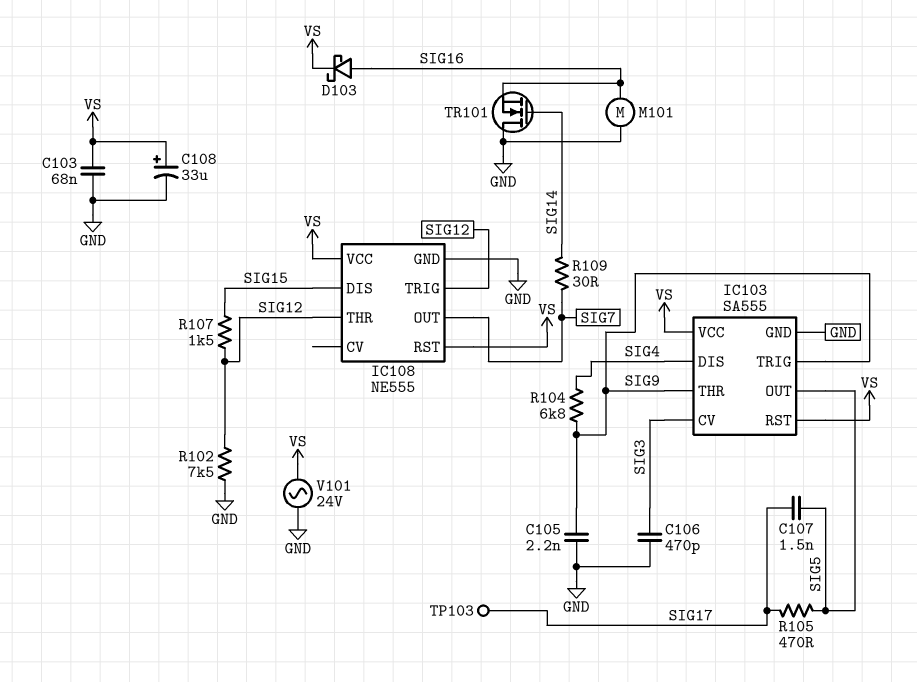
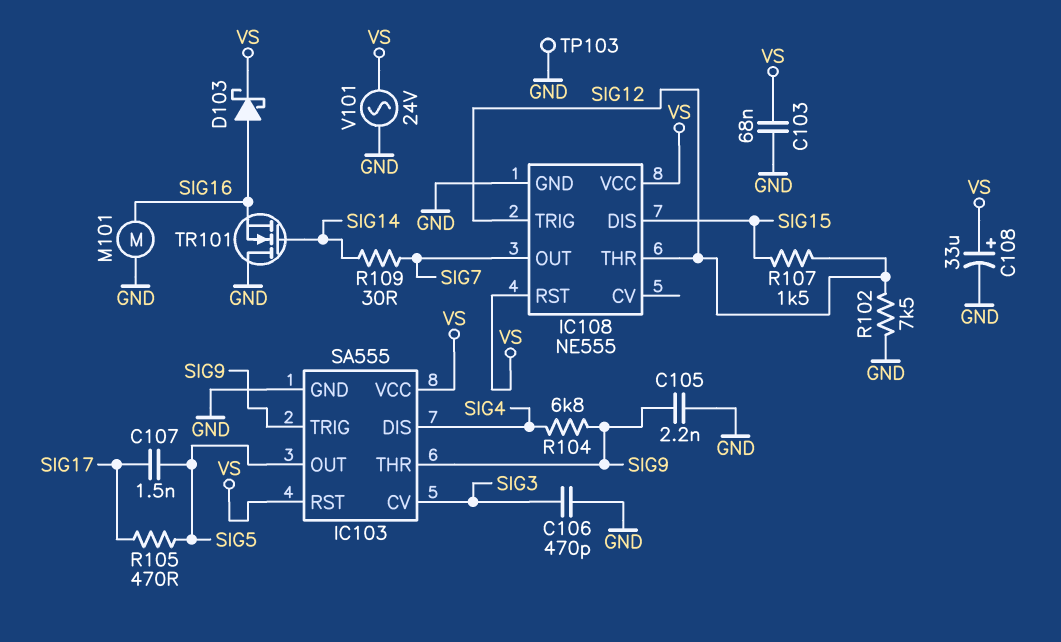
TP103: test point (SIG17) -> test point (GND)

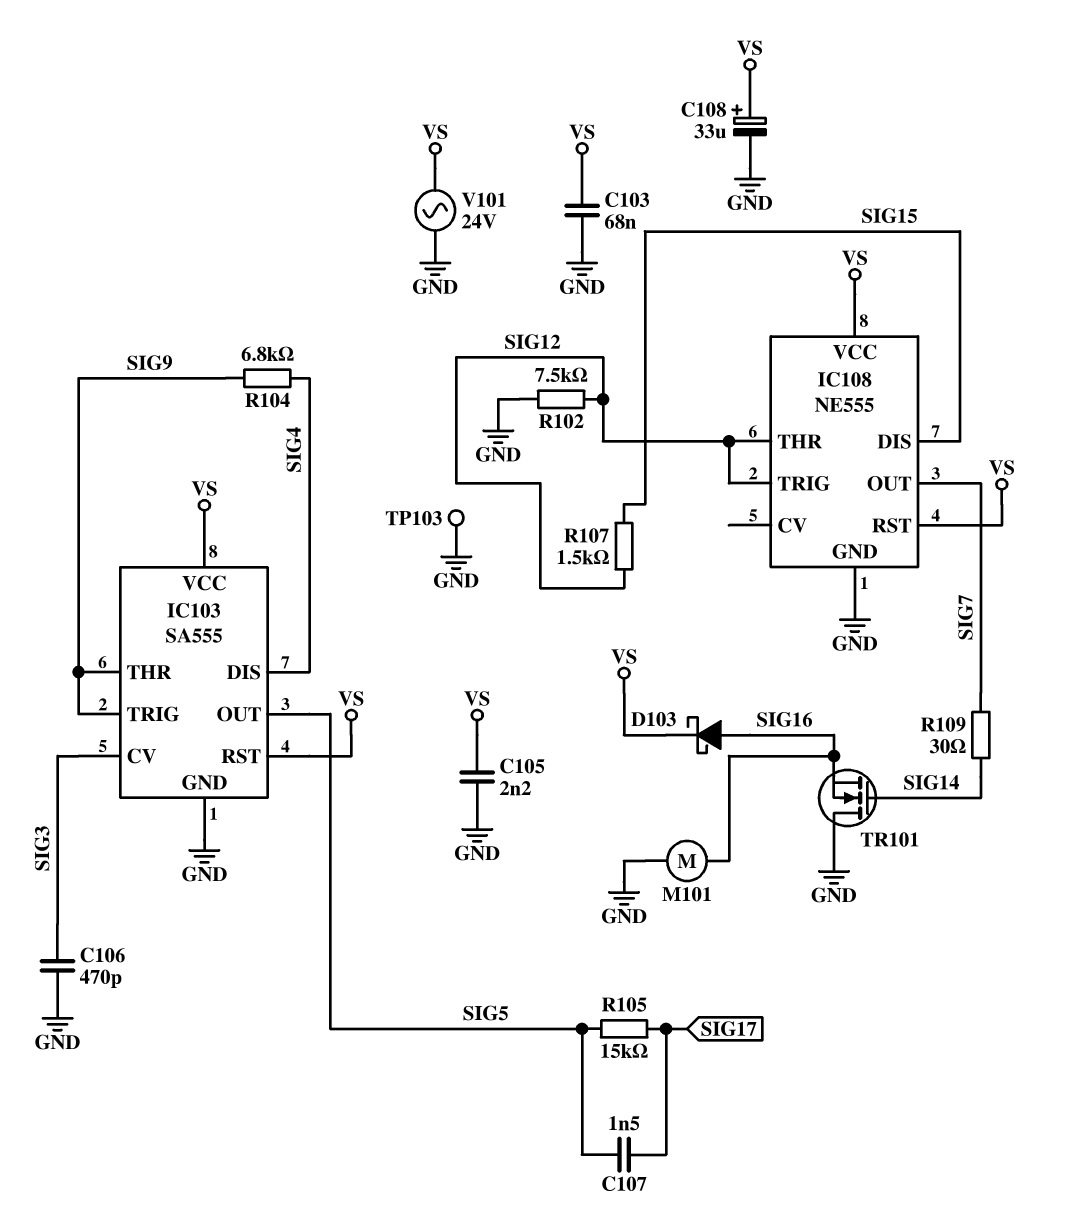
C105: 2.2nF (GND, SIG9) -> 2.2nF (GND, VS)
R105: 470 (SIG5, SIG17) -> 15k (SIG5, SIG17)

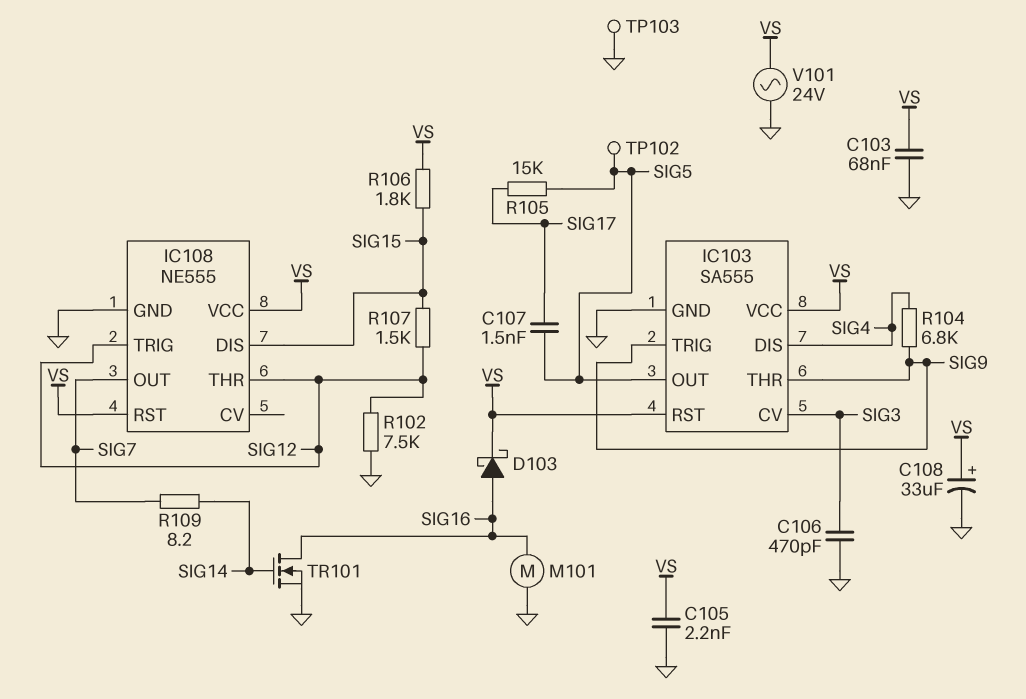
R106: none -> 1.8k (SIG15, VS)
R109: 30 (SIG7, SIG14) -> 8.2 (SIG7, SIG14)
TP102: none -> test point (SIG5)
TR101: NMOS (G SIG14, D GND, S SIG16) -> NMOS (G SIG14, D SIG16, S GND)

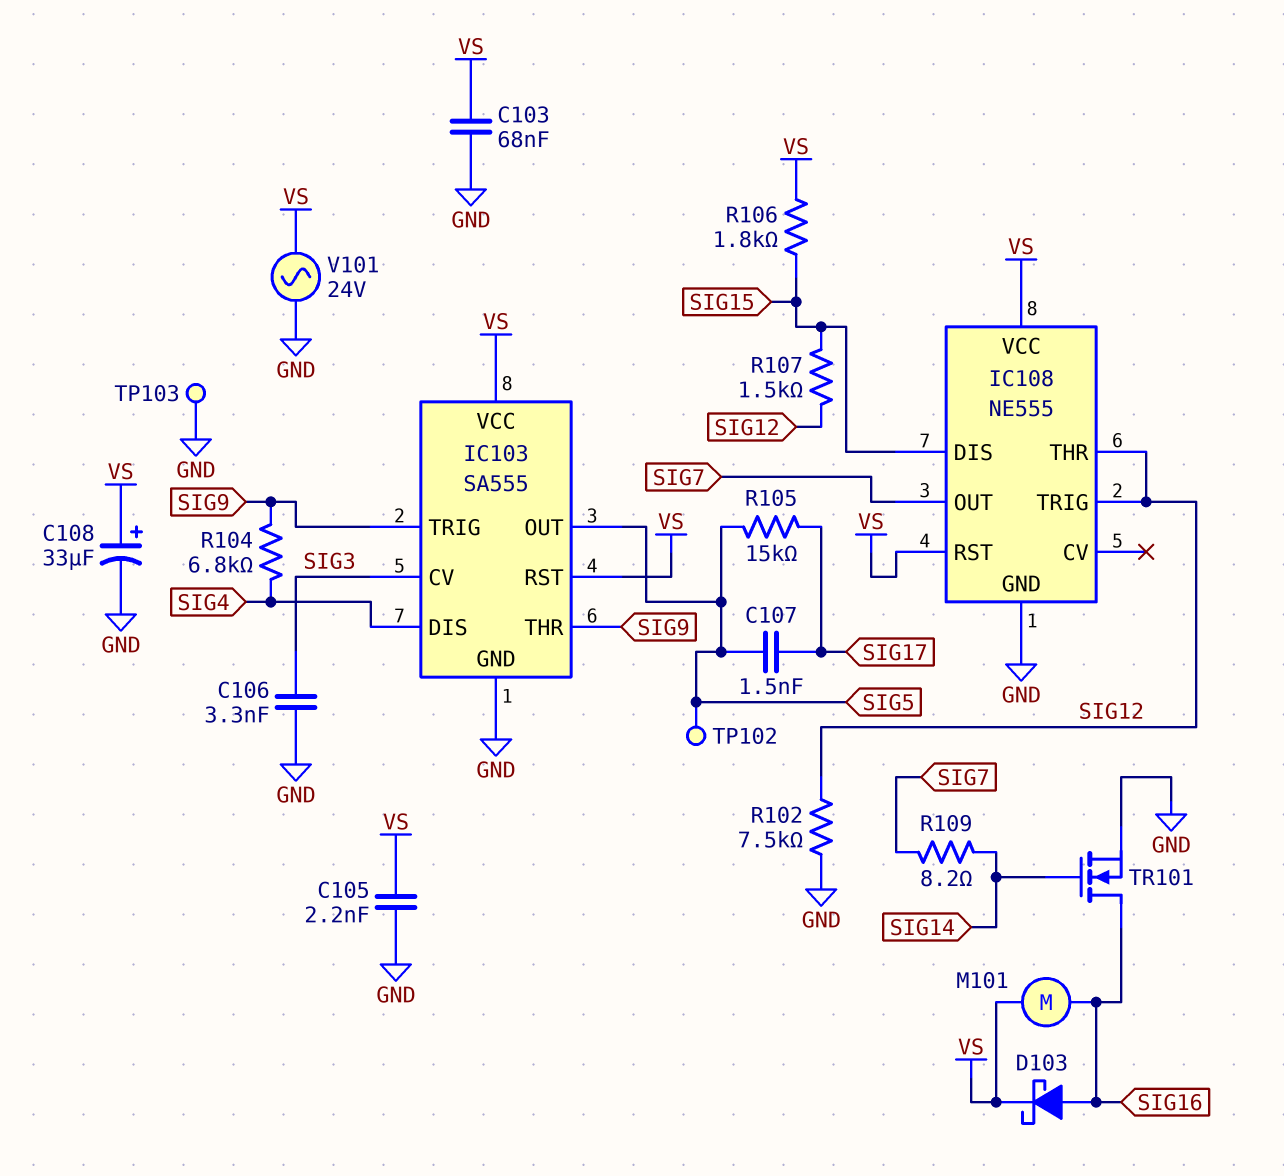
C106: 470pF (GND, SIG3) -> 3.3nF (GND, SIG3)
M101: motor (GND, SIG16) -> motor (SIG16, VS)

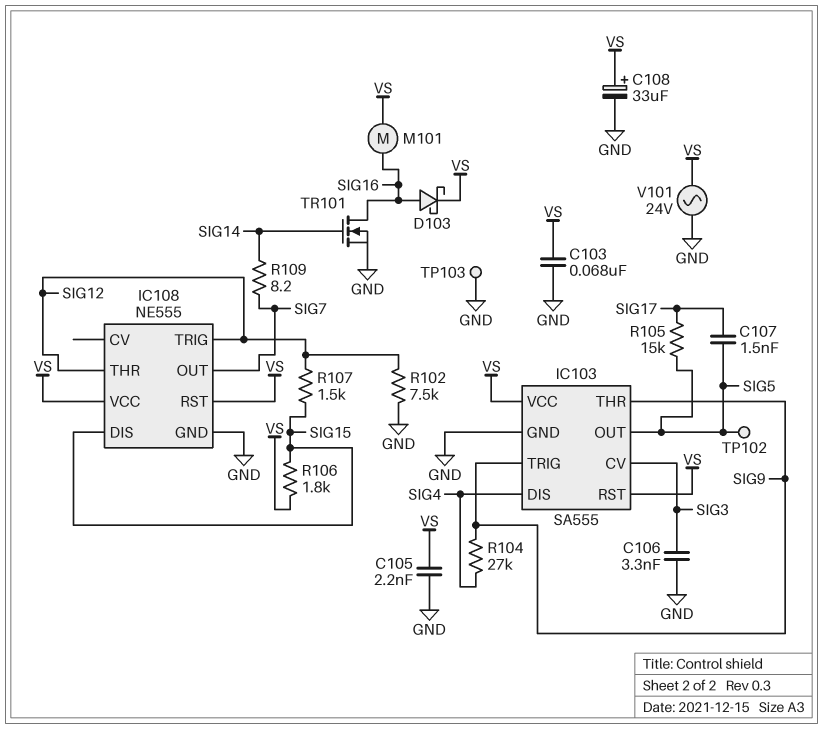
R104: 6.8k (SIG4, SIG9) -> 27k (SIG4, SIG9)

